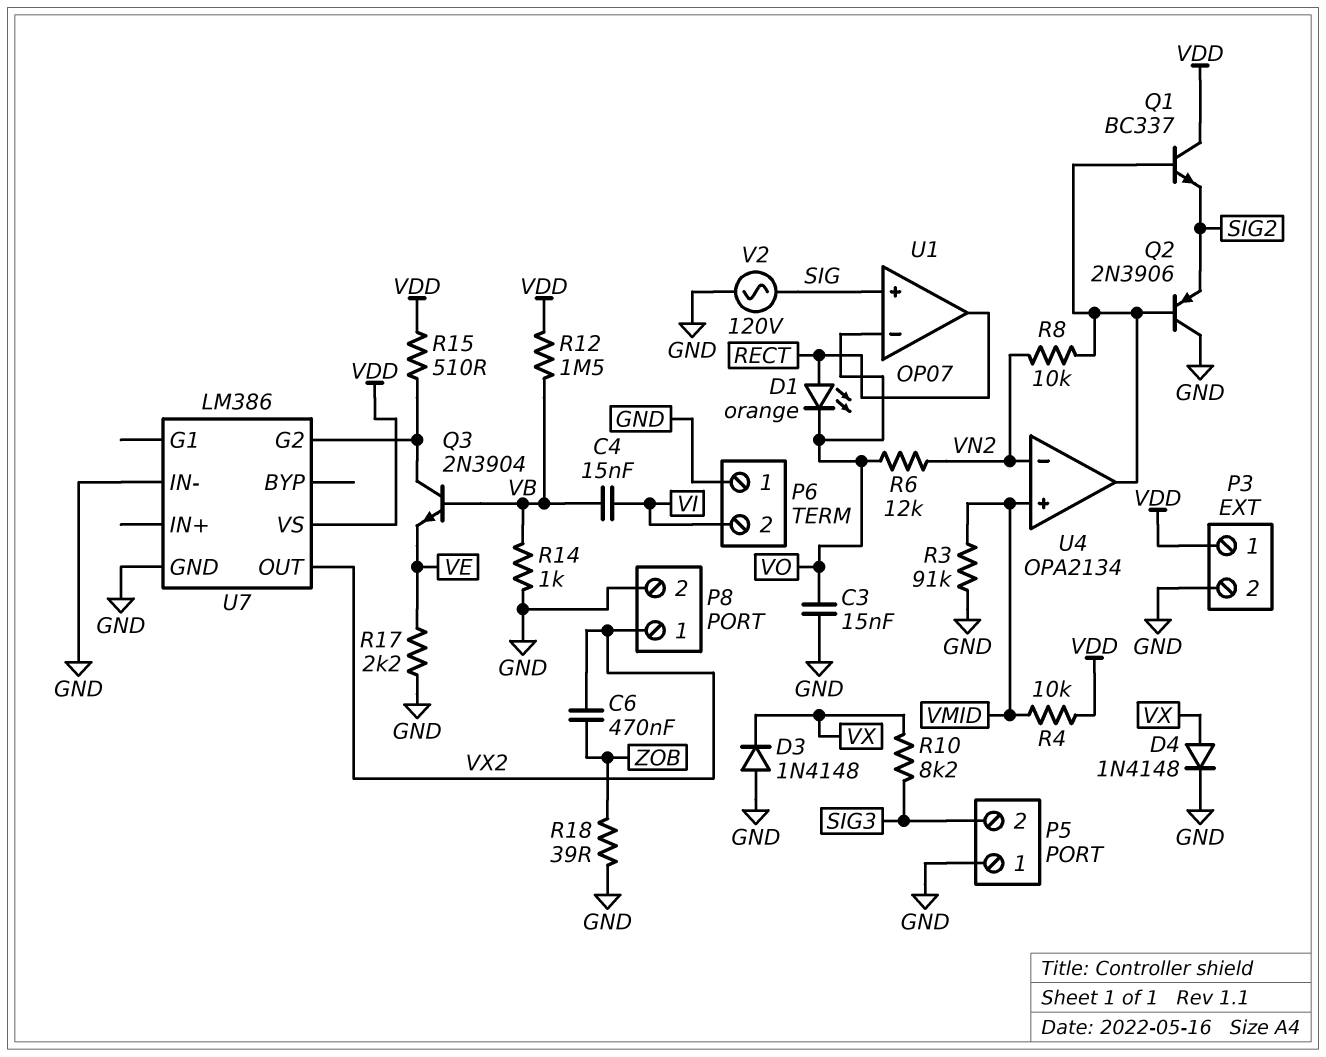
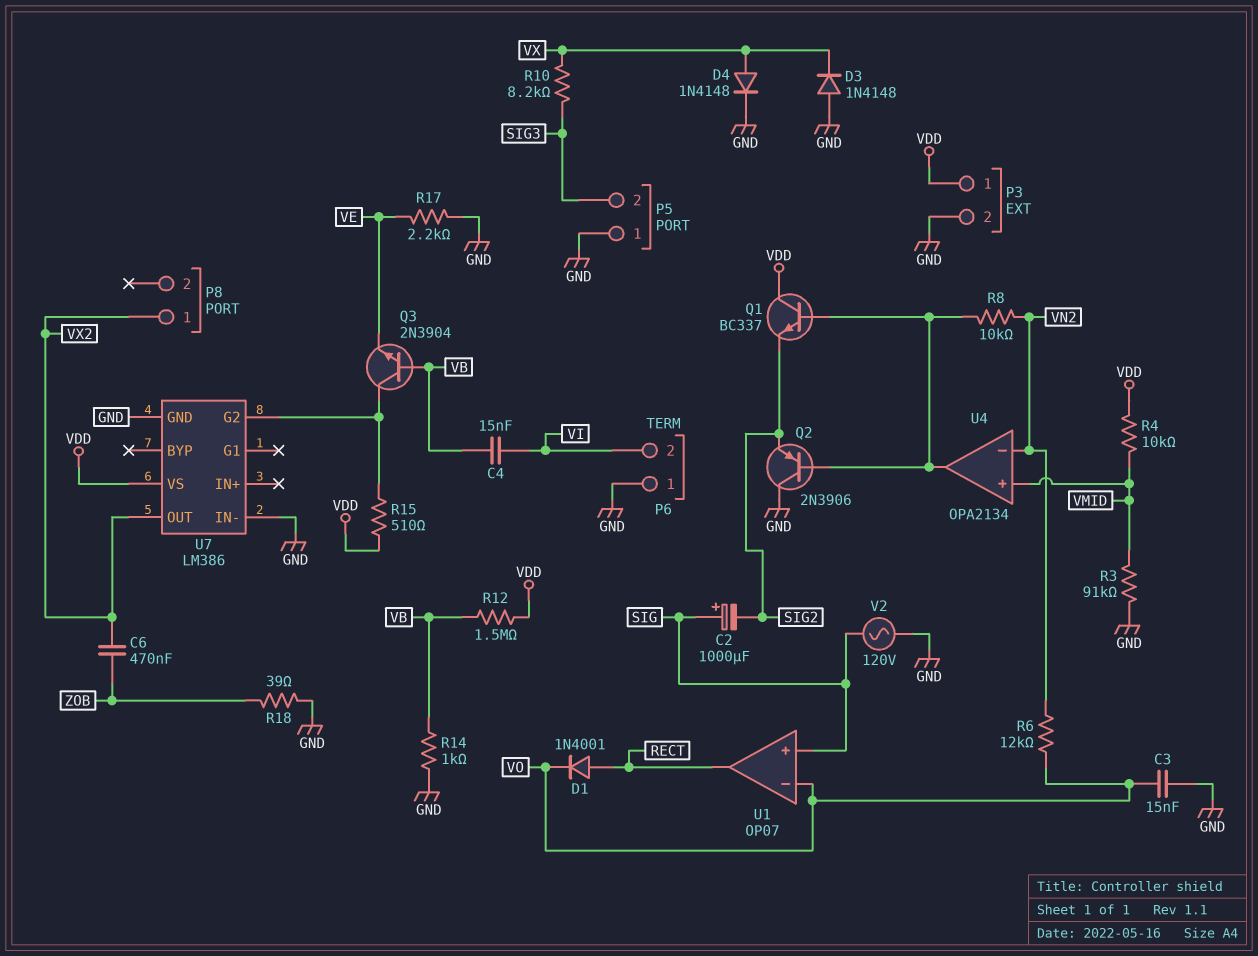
C2: none -> 1000uF (plus SIG, minus SIG2)
D1: LED orange (A RECT, K VO) -> diode 1N4001 (A RECT, K VO)
P8 pin 2: GND -> none

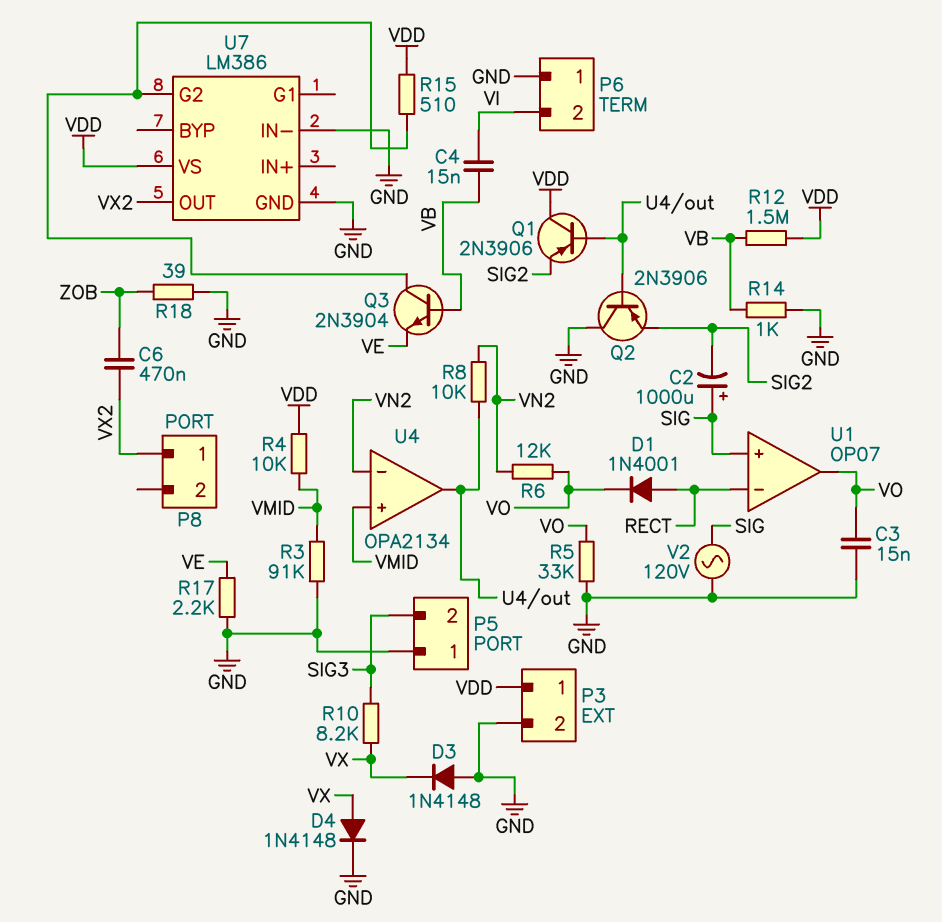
Q1: NPN BC337 (B U4/out, C VDD, E SIG2) -> PNP 2N3906 (B U4/out, C VDD, E SIG2)
R5: none -> 33k (GND, VO)
U1 pin in-: VO -> RECT
U1 pin out: RECT -> VO

